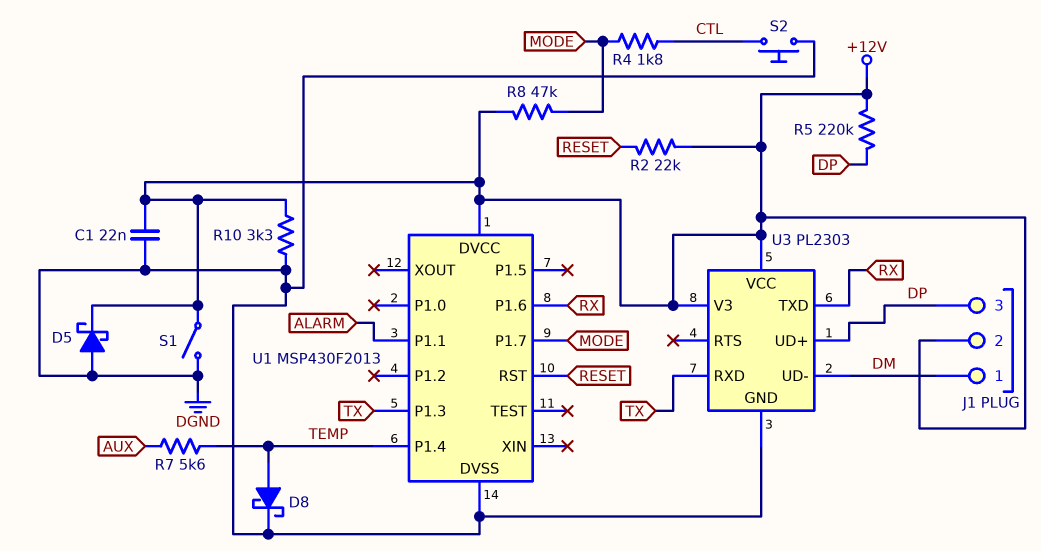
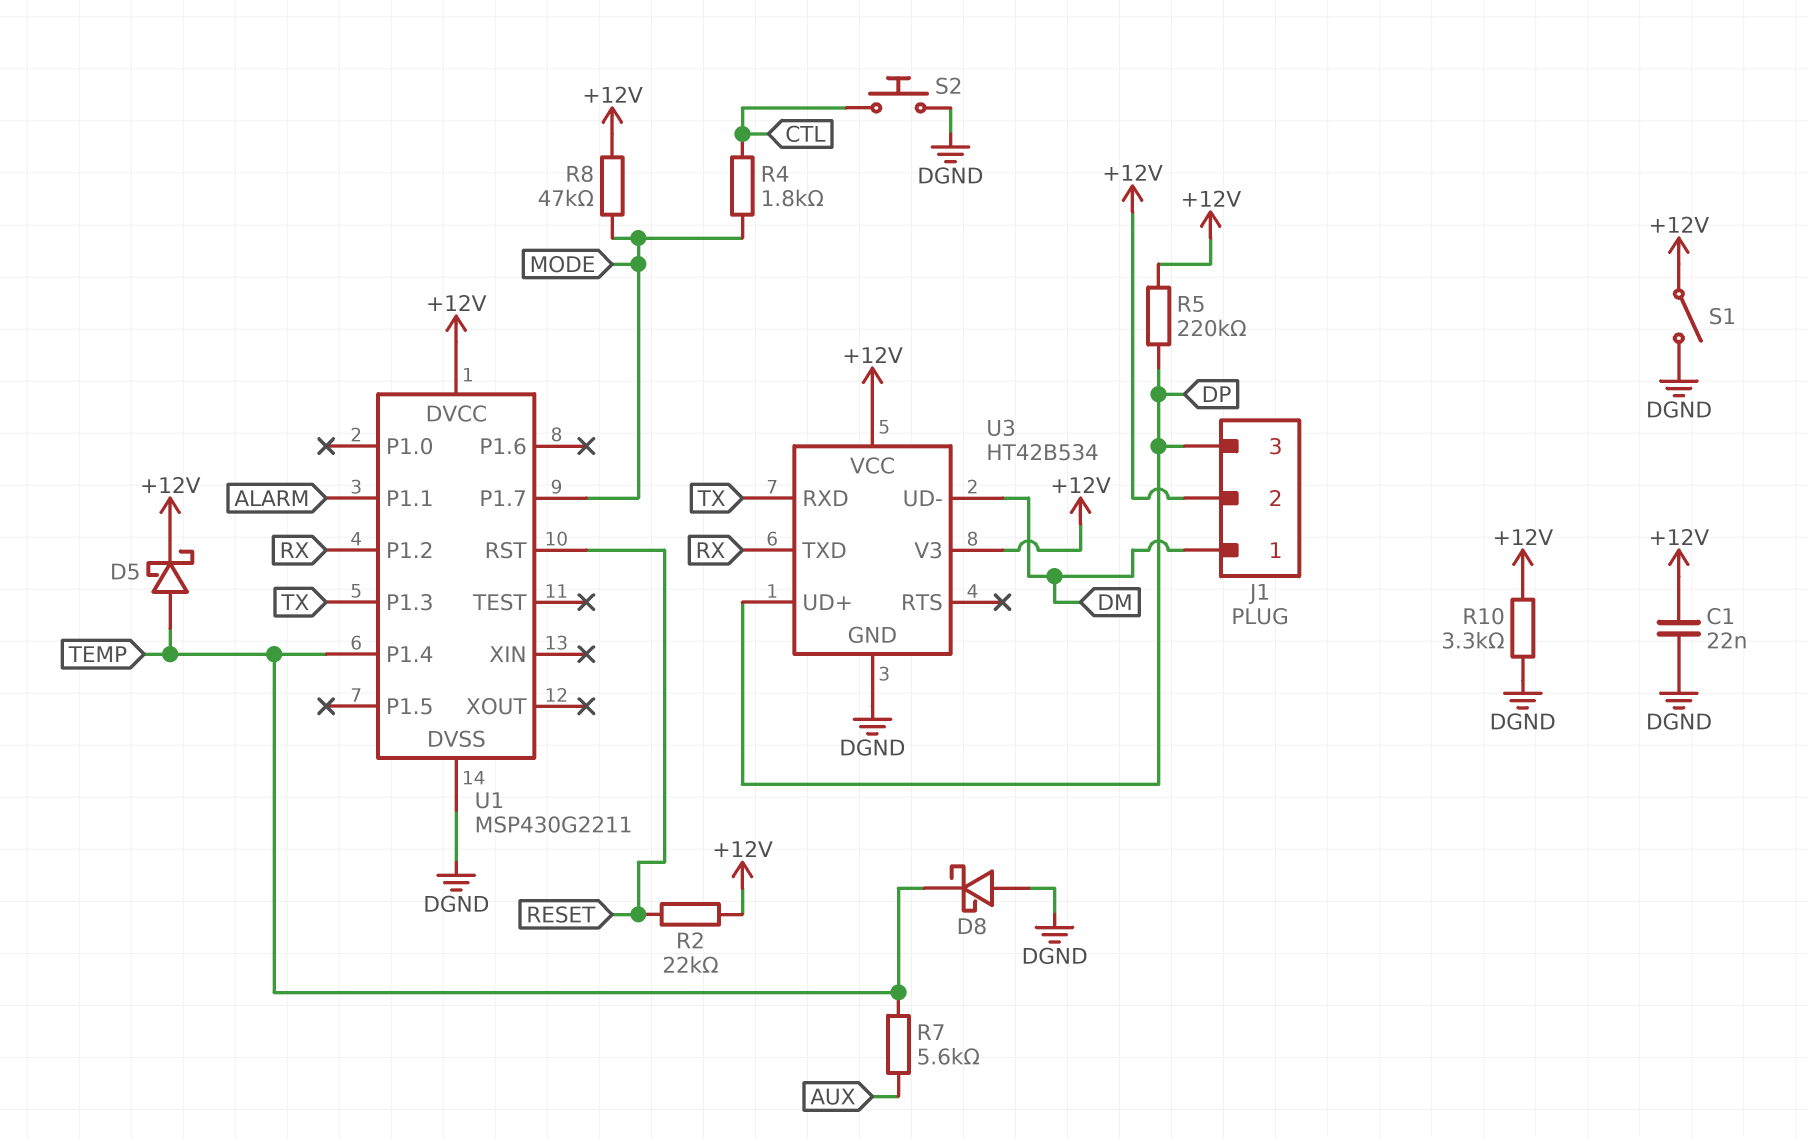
D5: schottky (A DGND, K +12V) -> schottky (A TEMP, K +12V)
D8: schottky (A TEMP, K DGND) -> schottky (A DGND, K TEMP)
U1: MSP430F2013 -> MSP430G2211
U1 pin P1.2: none -> RX
U1 pin P1.6: RX -> none
U3: PL2303 -> HT42B534

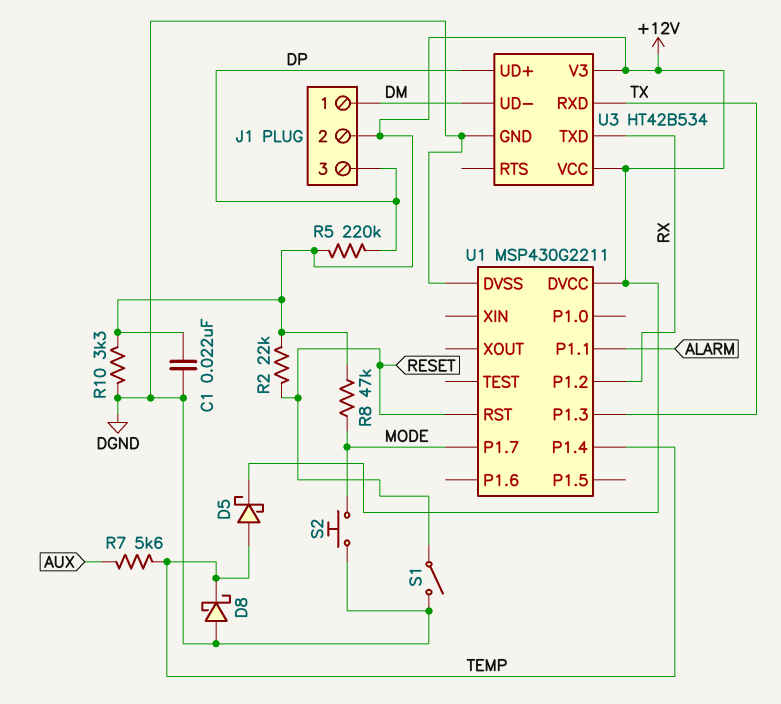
R4: 1.8k (CTL, MODE) -> none
S1: switch (+12V, DGND) -> switch (DGND, RESET)
S2: button (CTL, DGND) -> button (DGND, MODE)

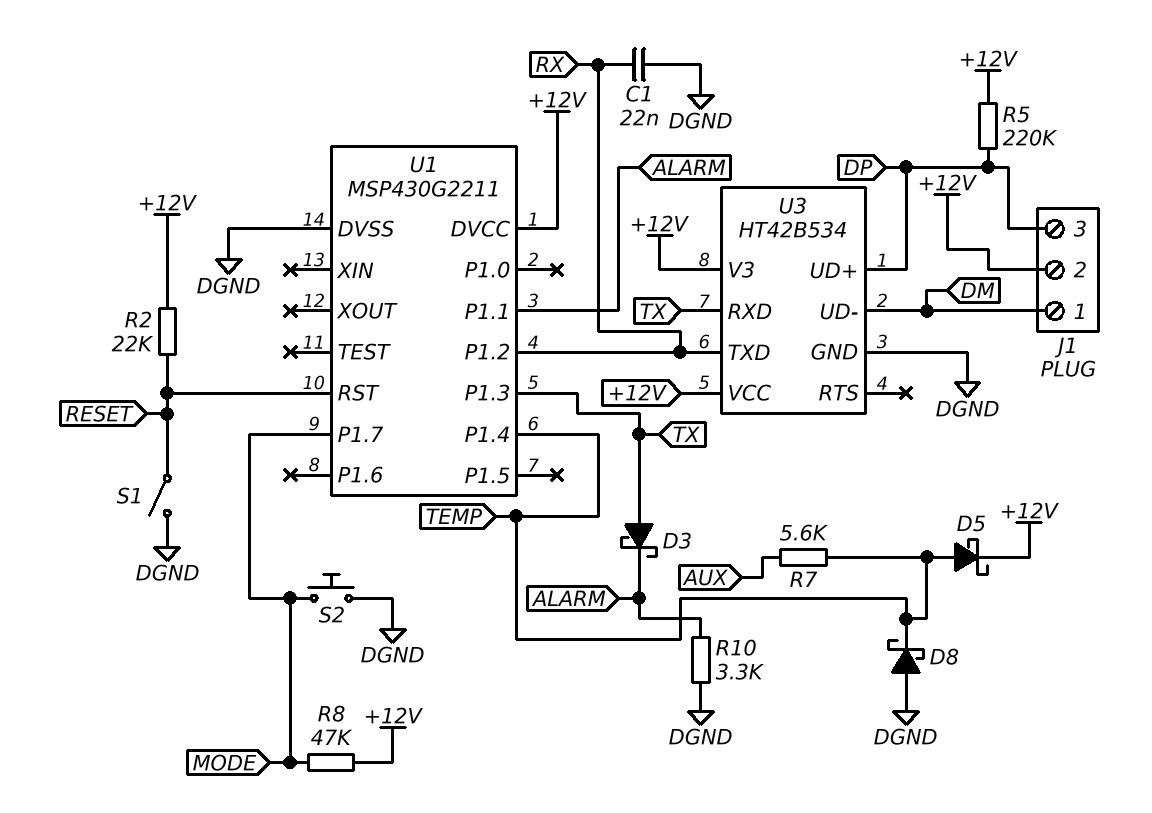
C1: 22nF (+12V, DGND) -> 22nF (DGND, RX)
D3: none -> schottky (A TX, K ALARM)
R10: 3.3k (+12V, DGND) -> 3.3k (ALARM, DGND)

